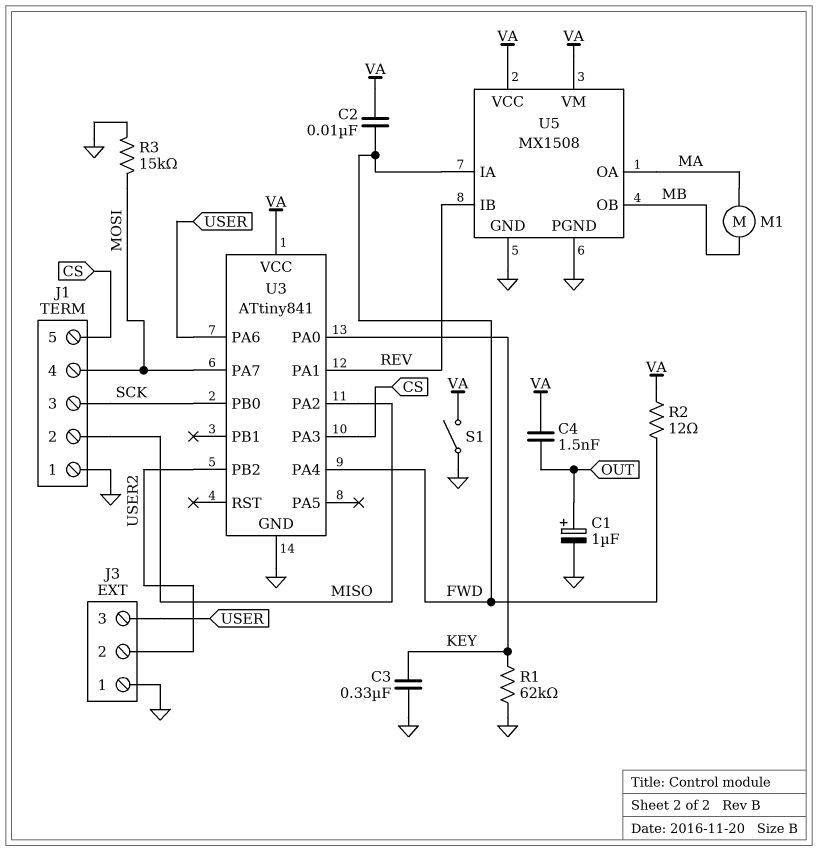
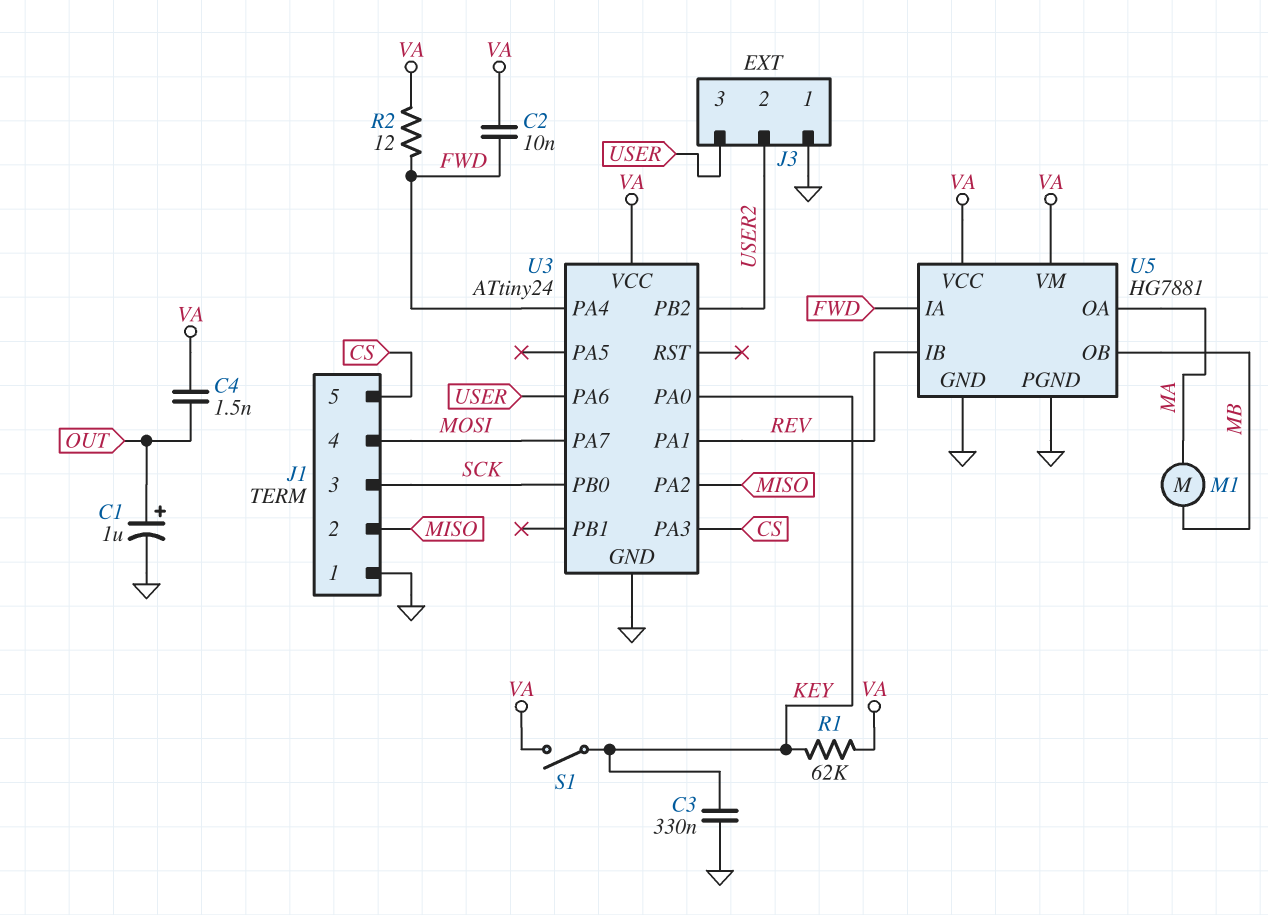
R1: 62k (GND, KEY) -> 62k (KEY, VA)
R3: 15k (GND, MOSI) -> none
S1: switch (GND, VA) -> switch (KEY, VA)
U3: ATtiny841 -> ATtiny24
U5: MX1508 -> HG7881

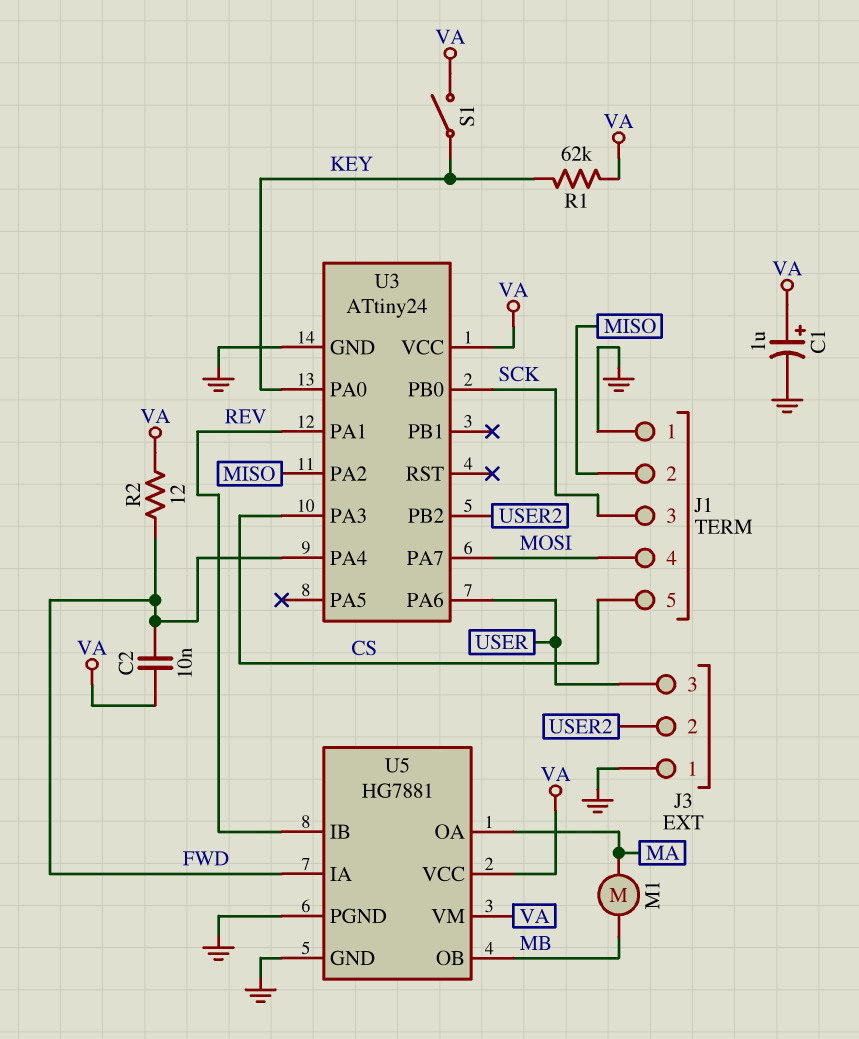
C1: 1uF (plus OUT, minus GND) -> 1uF (plus VA, minus GND)
C3: 330nF (GND, KEY) -> none
C4: 1.5nF (OUT, VA) -> none

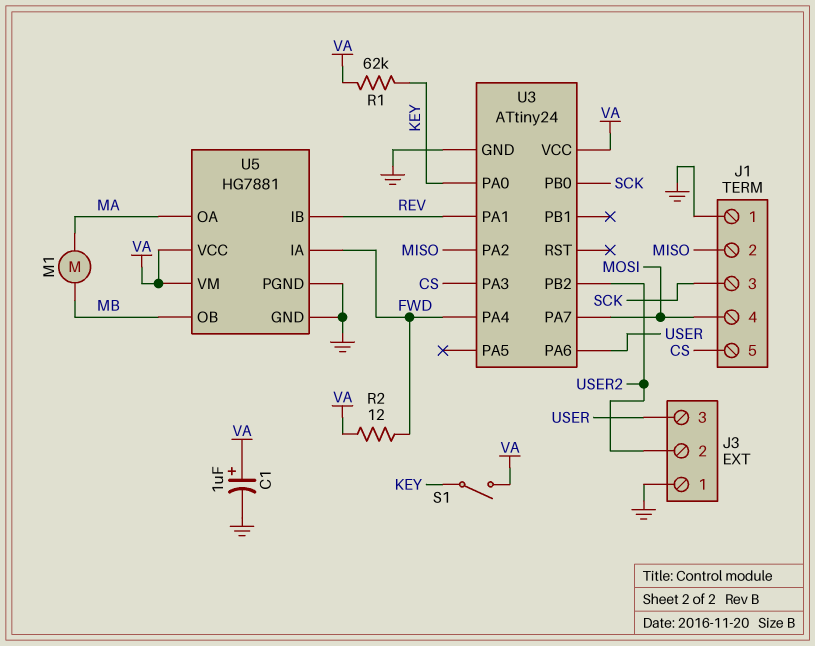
C2: 10nF (FWD, VA) -> none

